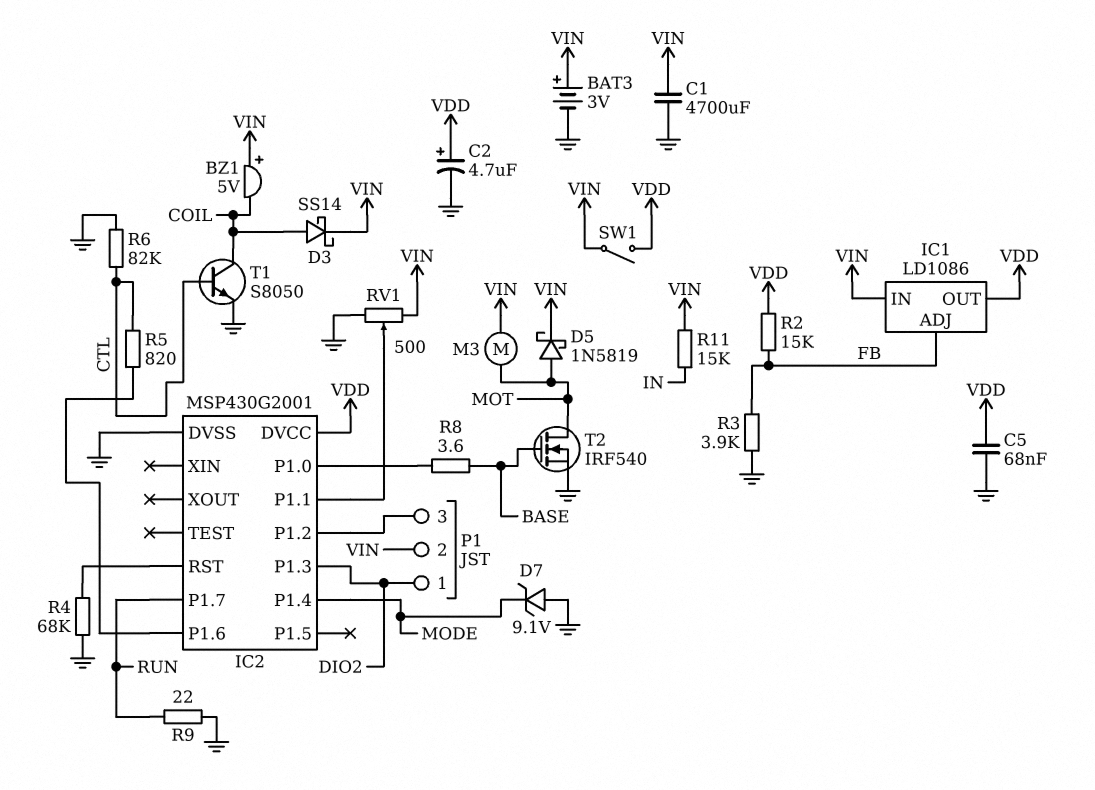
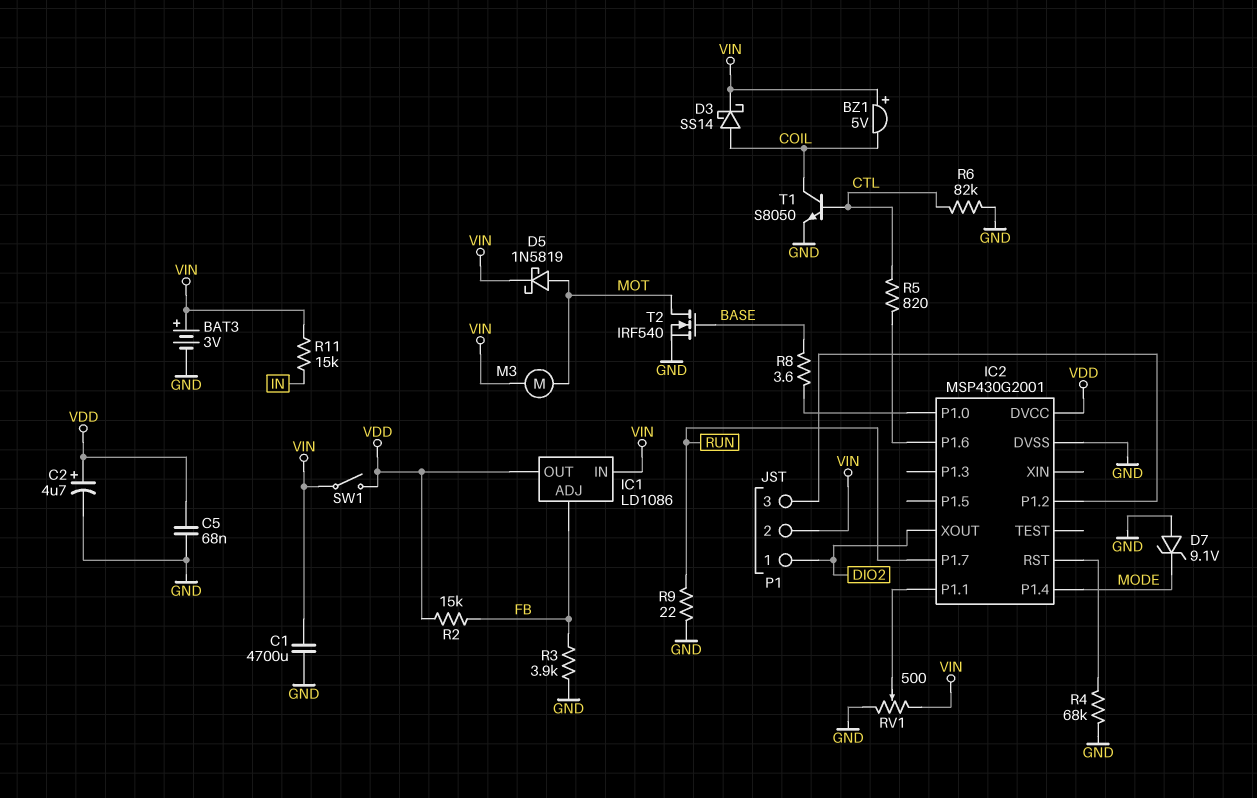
IC2 pin P1.3: DIO2 -> none
IC2 pin XOUT: none -> DIO2

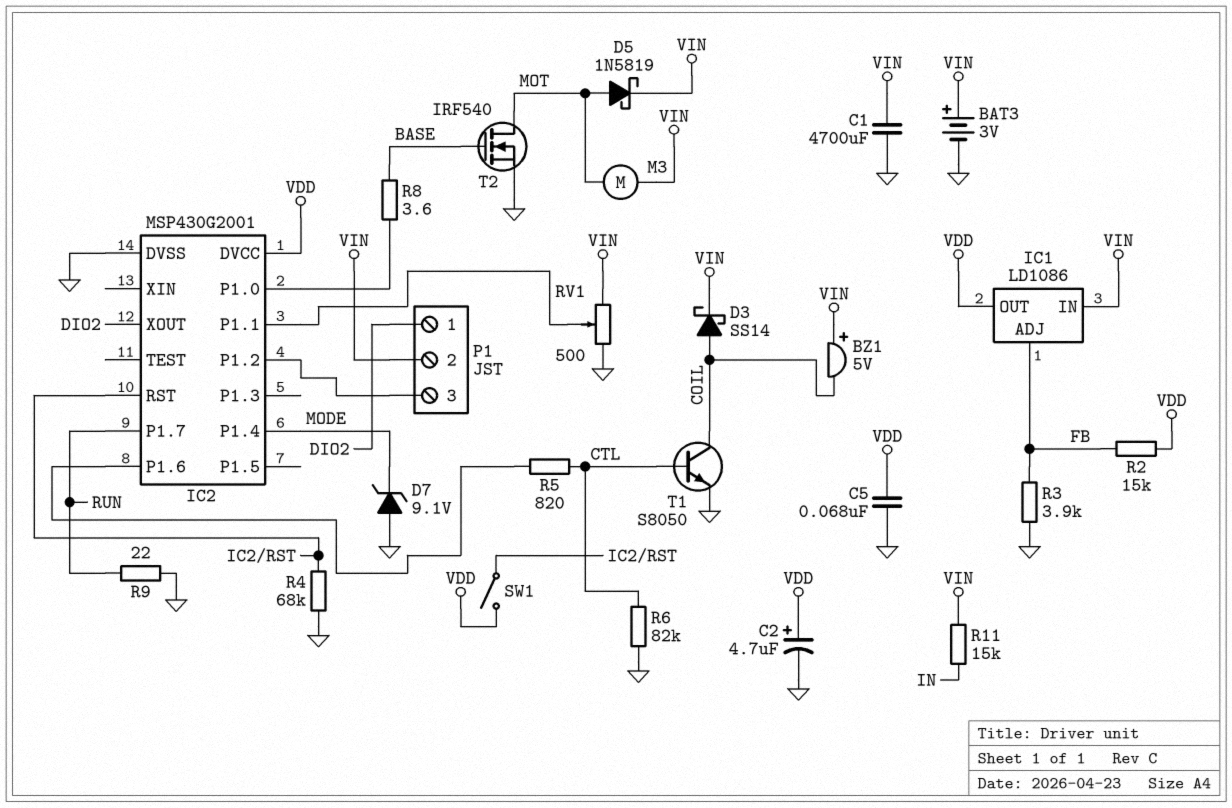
SW1: switch (VDD, VIN) -> switch (IC2/RST, VDD)

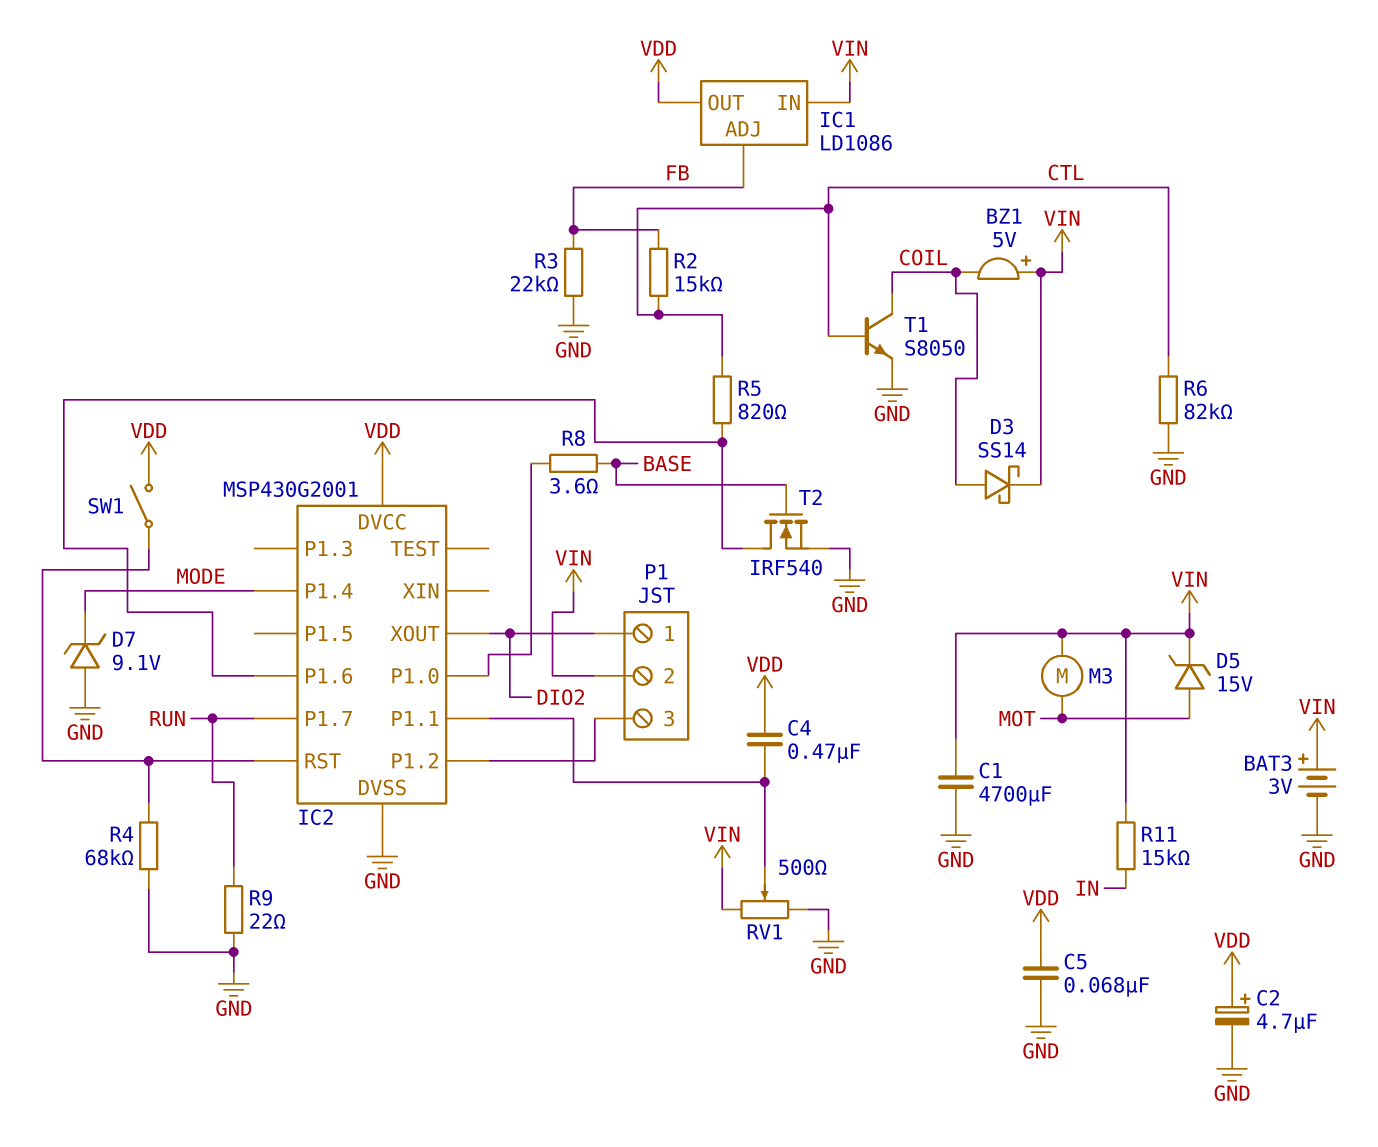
C4: none -> 470nF (IC2/P1.1, VDD)
D5: schottky 1N5819 (A MOT, K VIN) -> zener 15V (A MOT, K VIN)
R2: 15k (FB, VDD) -> 15k (CTL, FB)
R3: 3.9k (FB, GND) -> 22k (FB, GND)
T2: NMOS IRF540 (G BASE, D MOT, S GND) -> NMOS IRF540 (G BASE, D IC2/P1.6, S GND)

